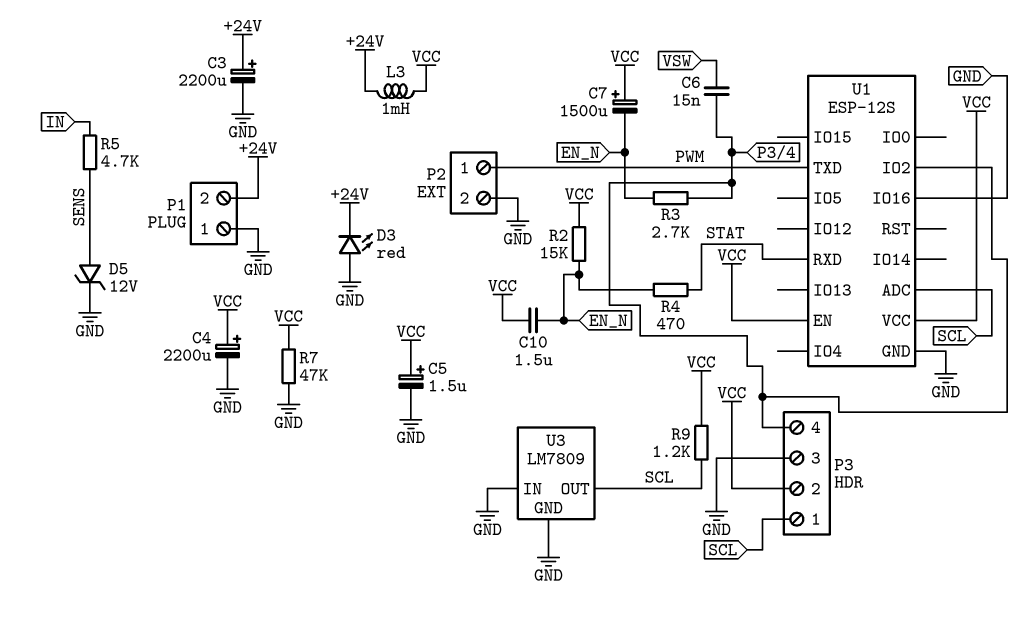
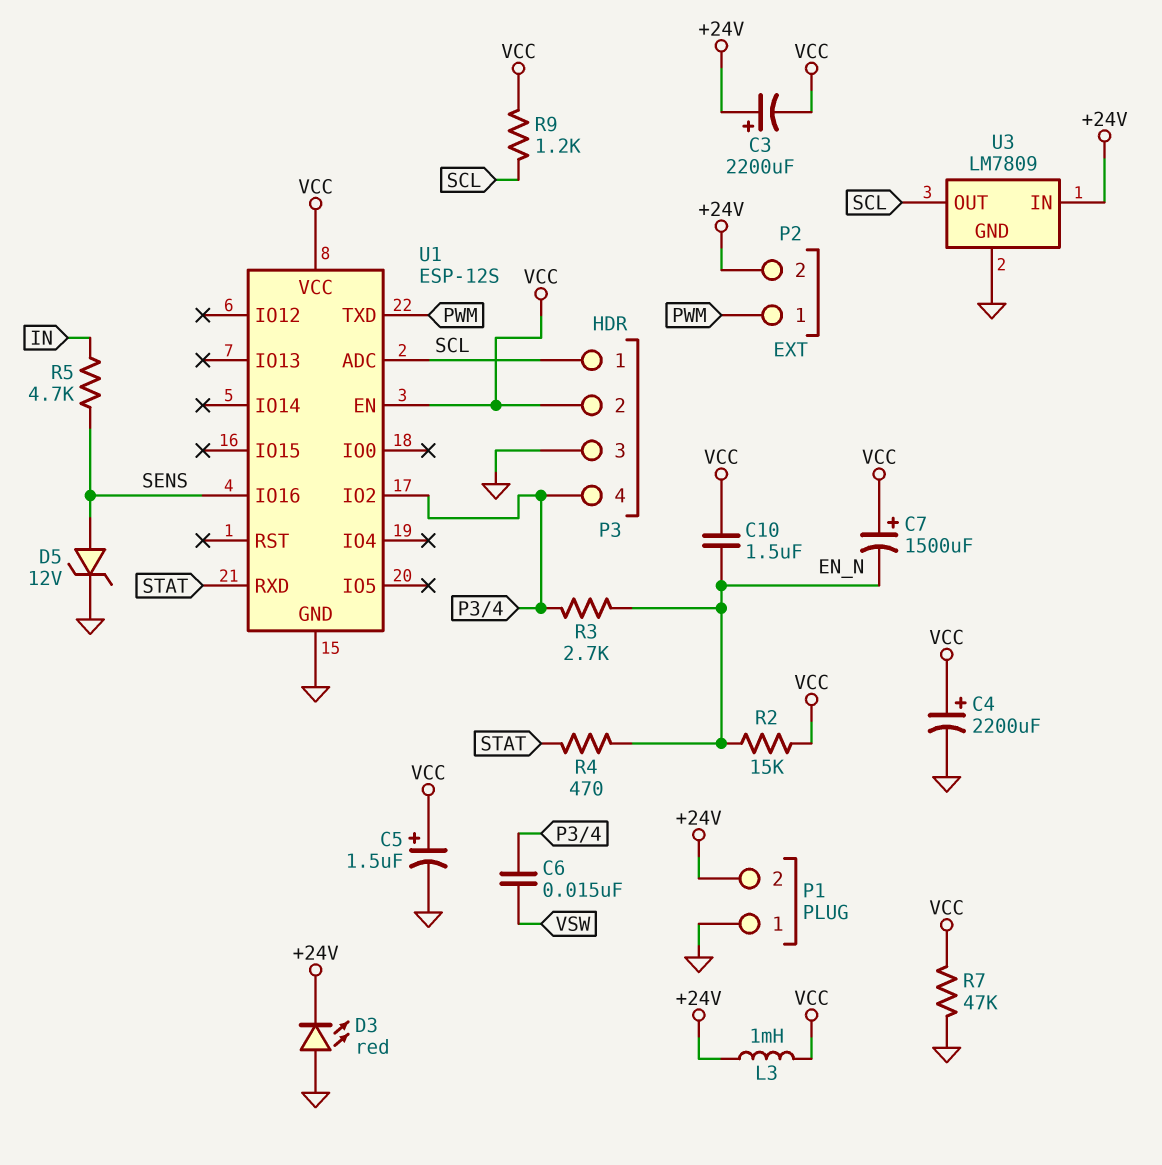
C3: 2200uF (plus +24V, minus GND) -> 2200uF (plus +24V, minus VCC)
P2 pin 2: GND -> +24V
U1 pin IO16: GND -> SENS
U3 pin IN: GND -> +24V

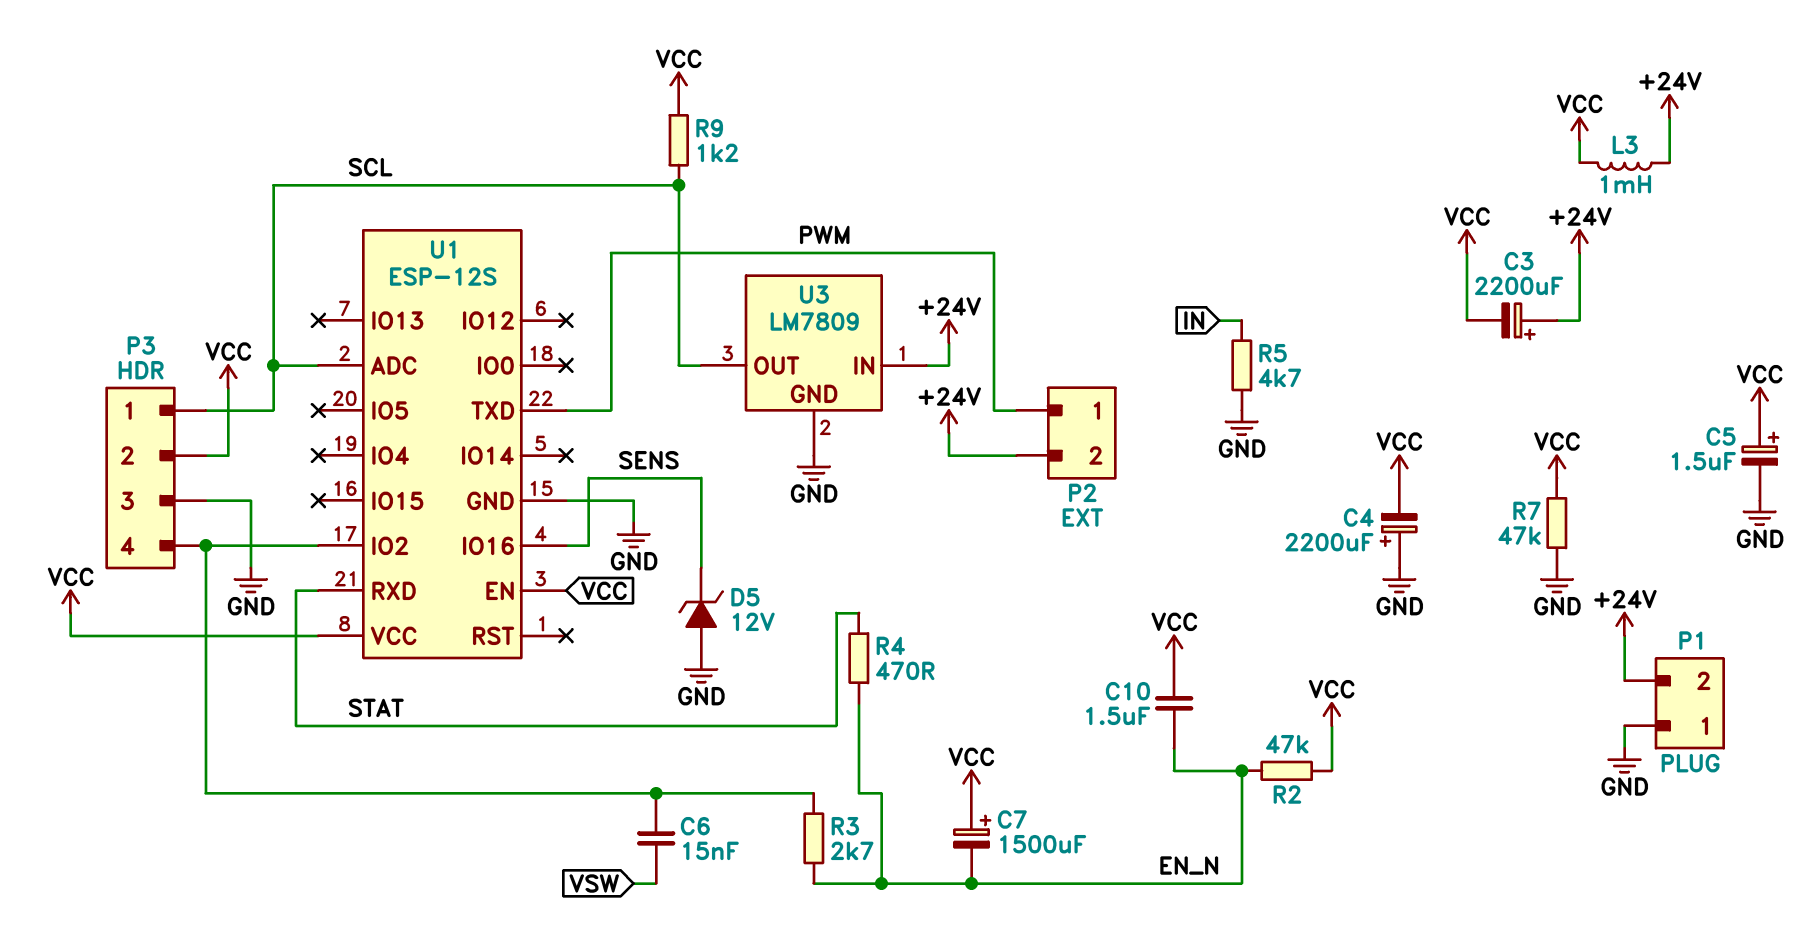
C4: 2200uF (plus VCC, minus GND) -> 2200uF (plus GND, minus VCC)
D3: LED red (A GND, K +24V) -> none
D5: zener 12V (A SENS, K GND) -> zener 12V (A GND, K SENS)
R2: 15k (EN_N, VCC) -> 47k (EN_N, VCC)
R5: 4.7k (IN, SENS) -> 4.7k (GND, IN)

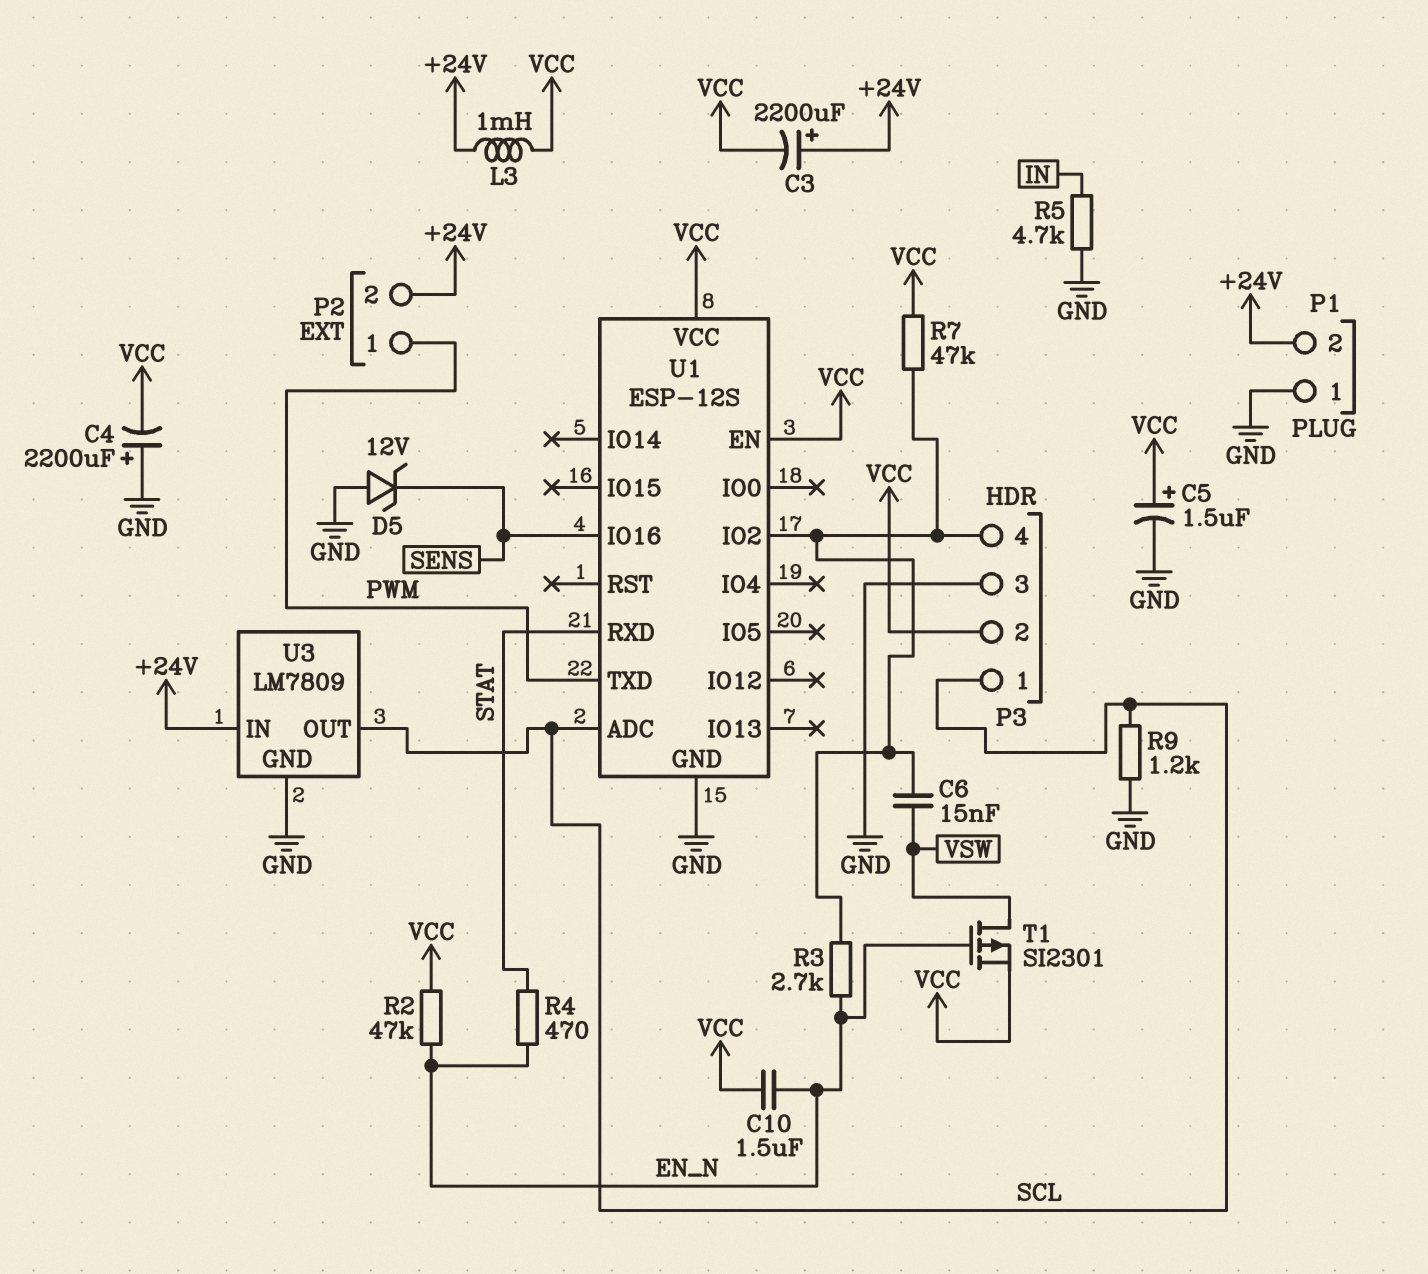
C7: 1500uF (plus VCC, minus EN_N) -> none
R7: 47k (GND, VCC) -> 47k (P3/4, VCC)
R9: 1.2k (SCL, VCC) -> 1.2k (GND, SCL)
T1: none -> PMOS SI2301 (G EN_N, D VSW, S VCC)

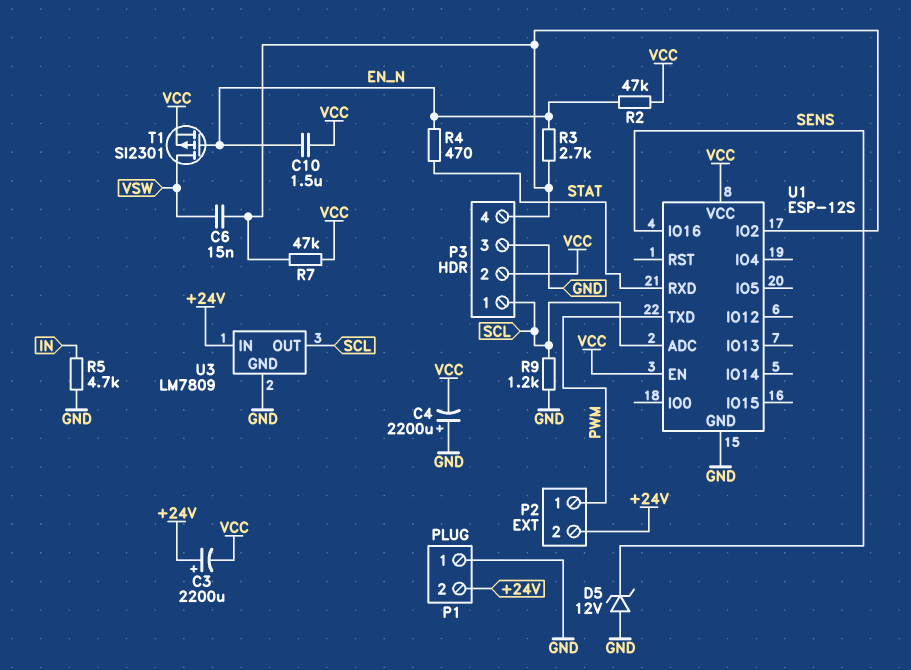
C5: 1.5uF (plus VCC, minus GND) -> none
L3: 1mH (+24V, VCC) -> none

